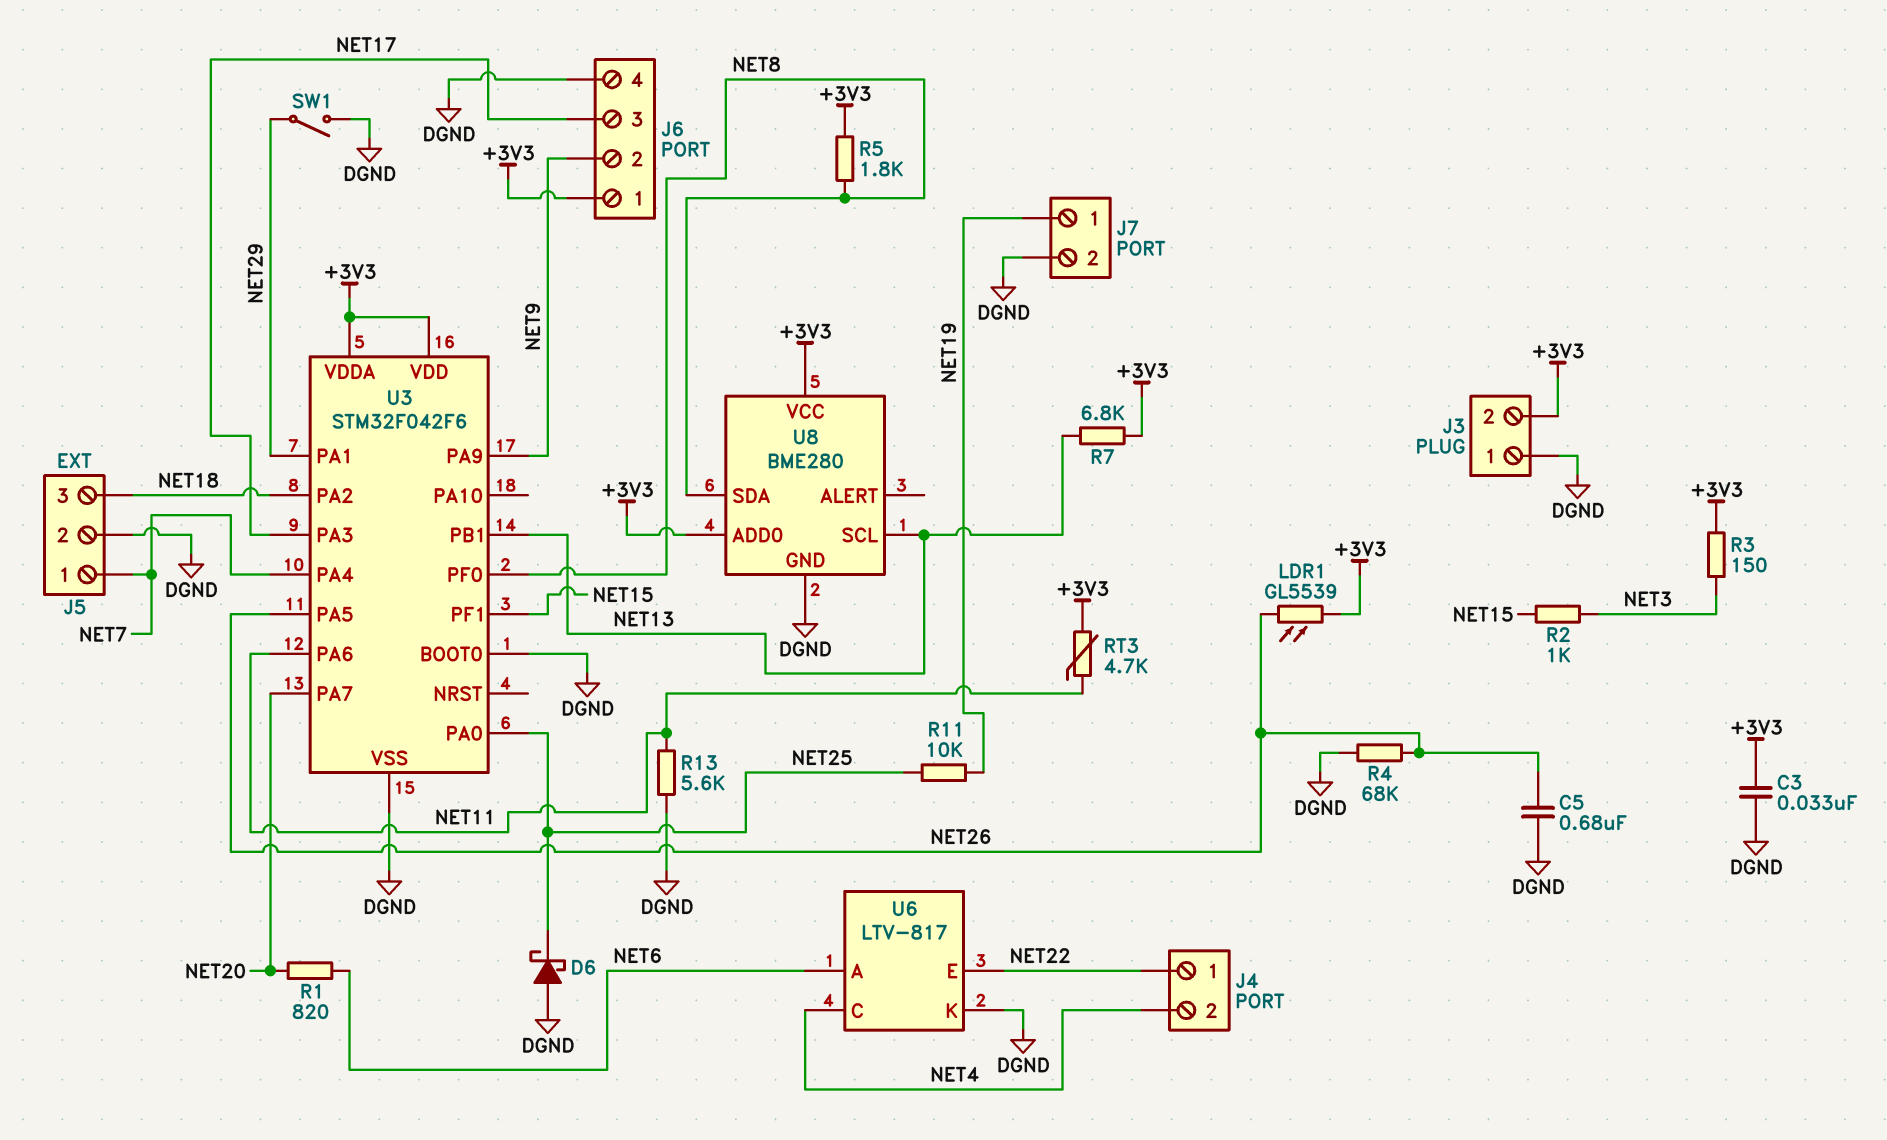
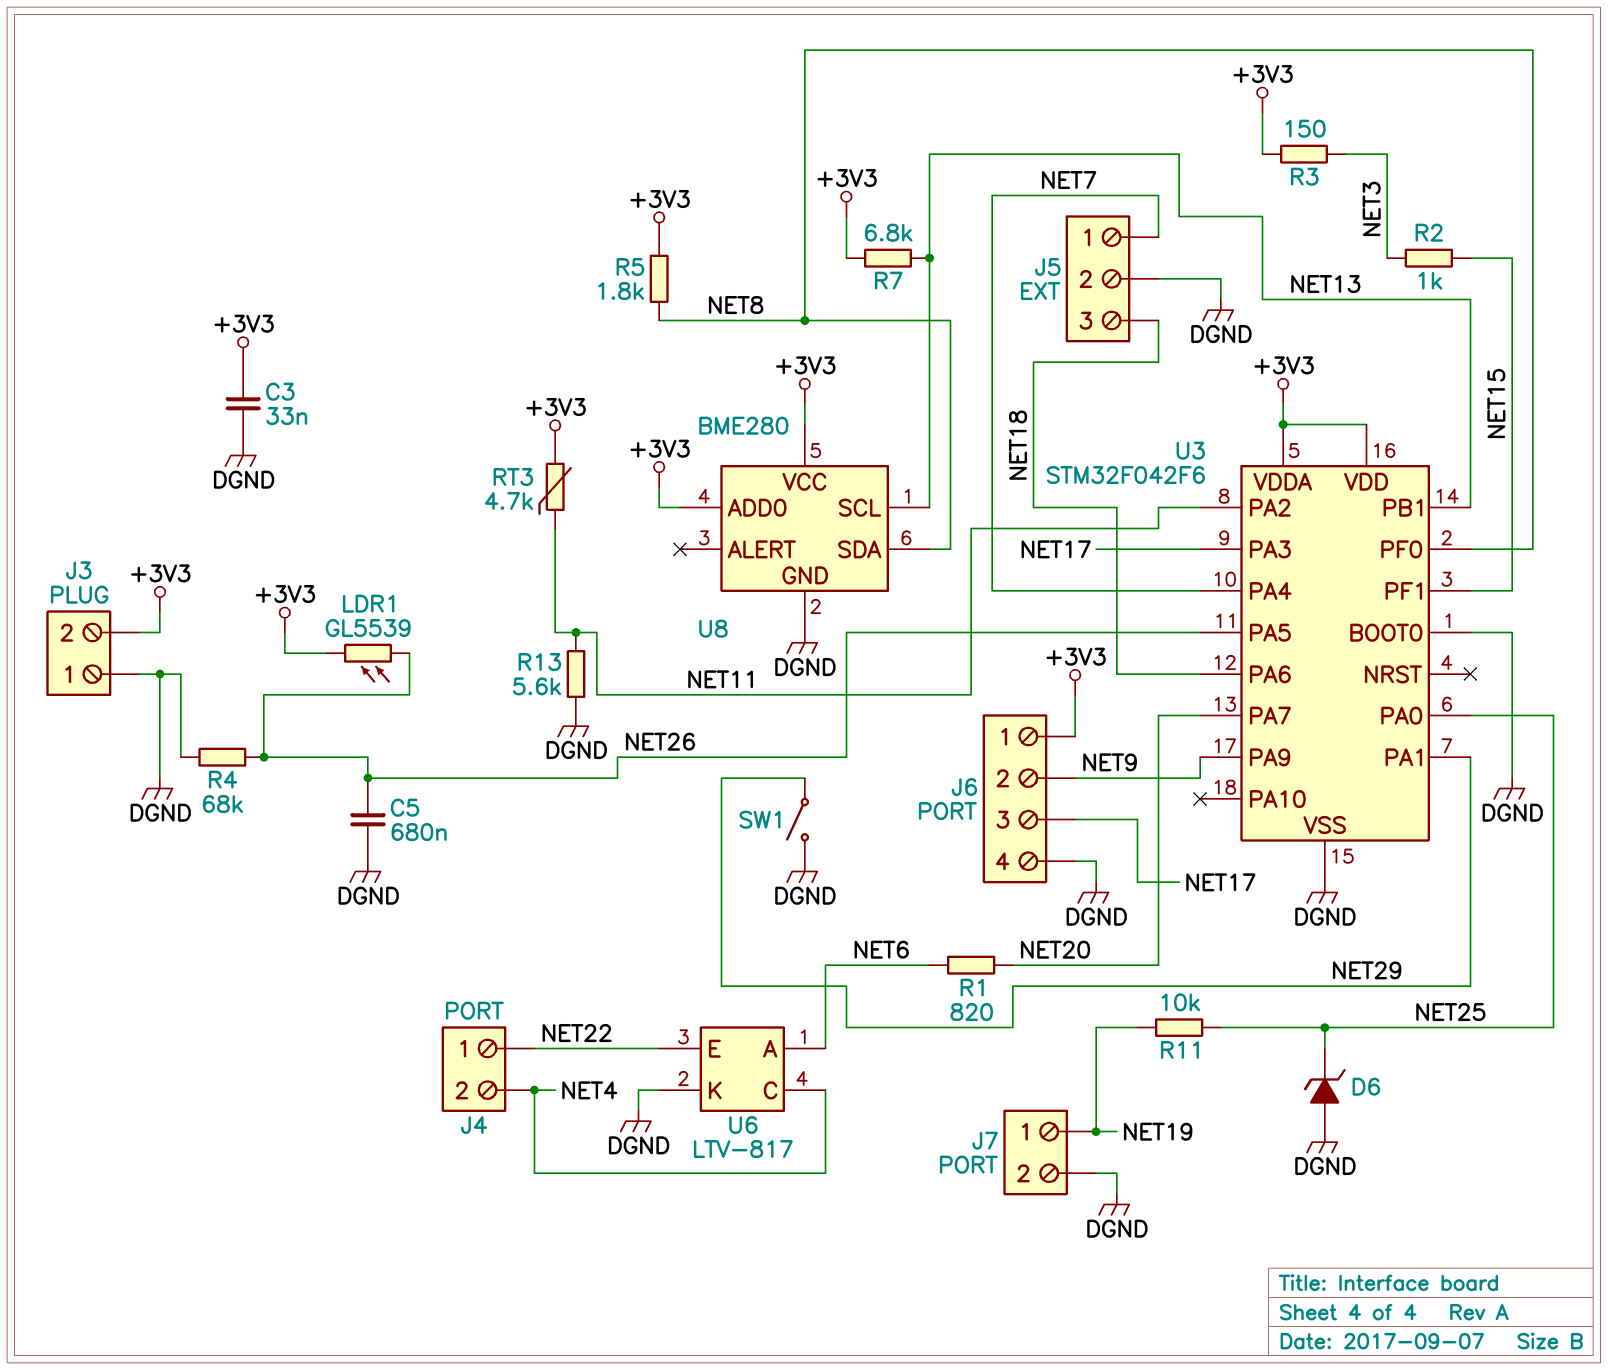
D6: schottky (A DGND, K NET25) -> zener (A DGND, K NET25)
U3 pin PA2: NET18 -> NET11
U3 pin PA6: NET11 -> NET18

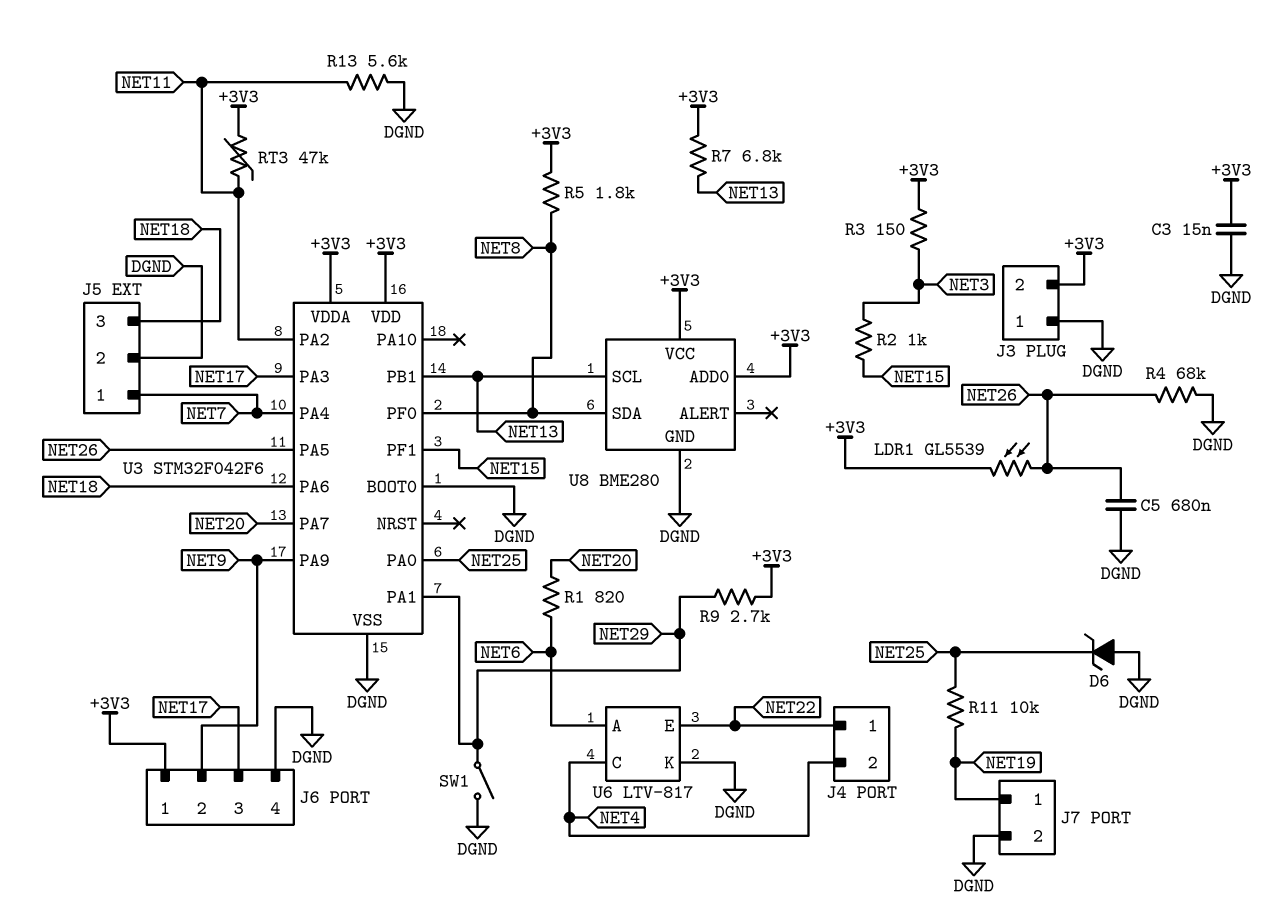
C3: 33nF (+3V3, DGND) -> 15nF (+3V3, DGND)
R9: none -> 2.7k (+3V3, NET29)
RT3: 4.7k (+3V3, NET11) -> 47k (+3V3, NET11)

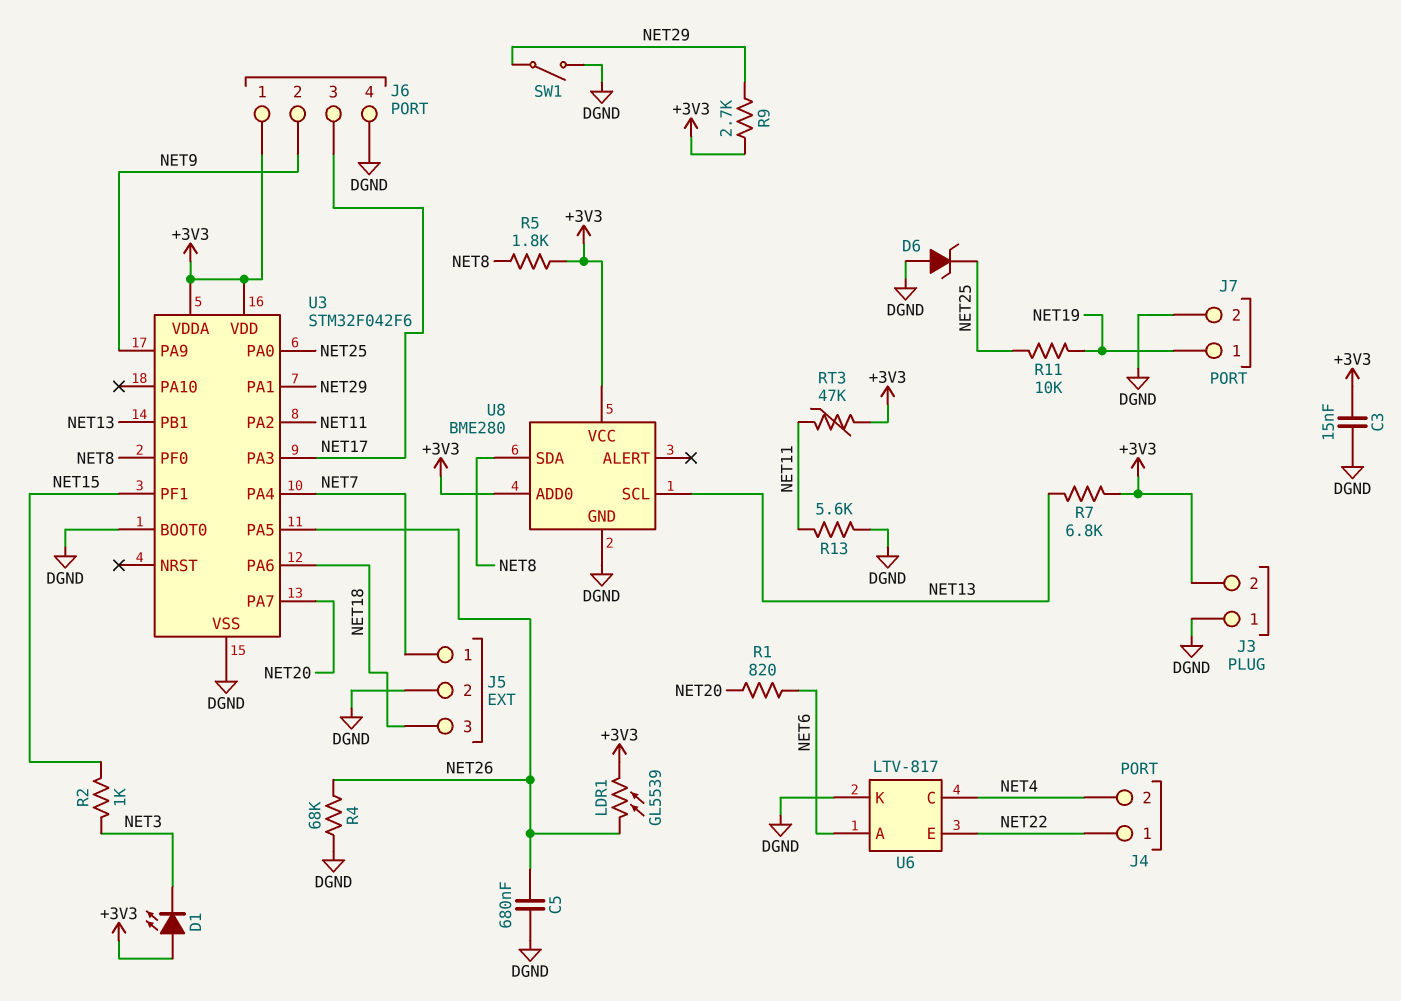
D1: none -> LED (A +3V3, K NET3)
R3: 150 (+3V3, NET3) -> none

